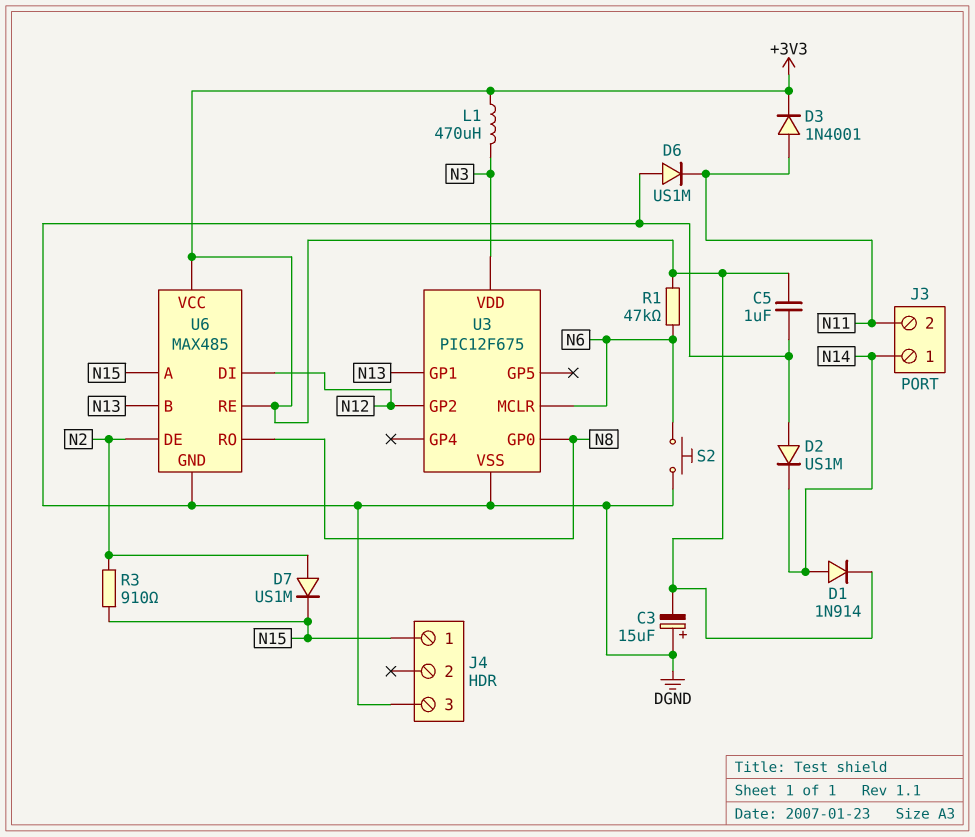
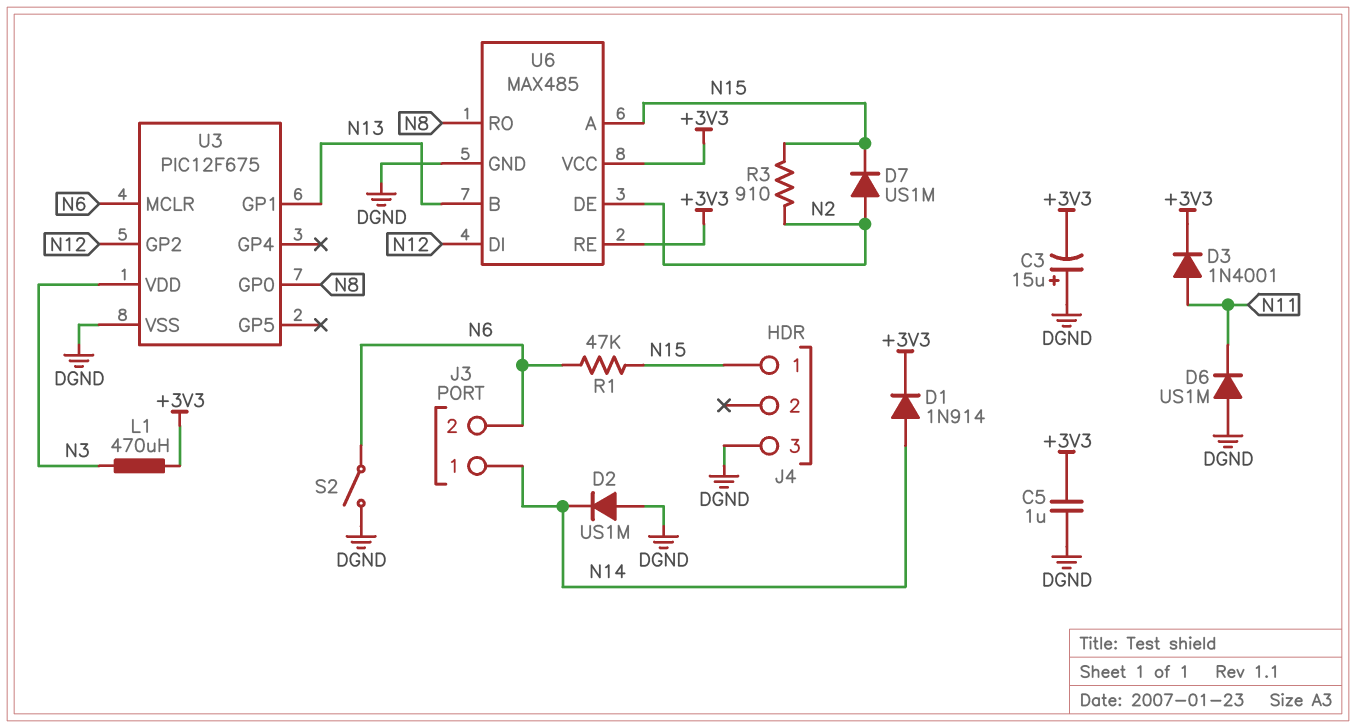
J3 pin 2: N11 -> N6
R1: 47k (+3V3, N6) -> 47k (N6, N15)
S2: button (DGND, N6) -> switch (DGND, N6)

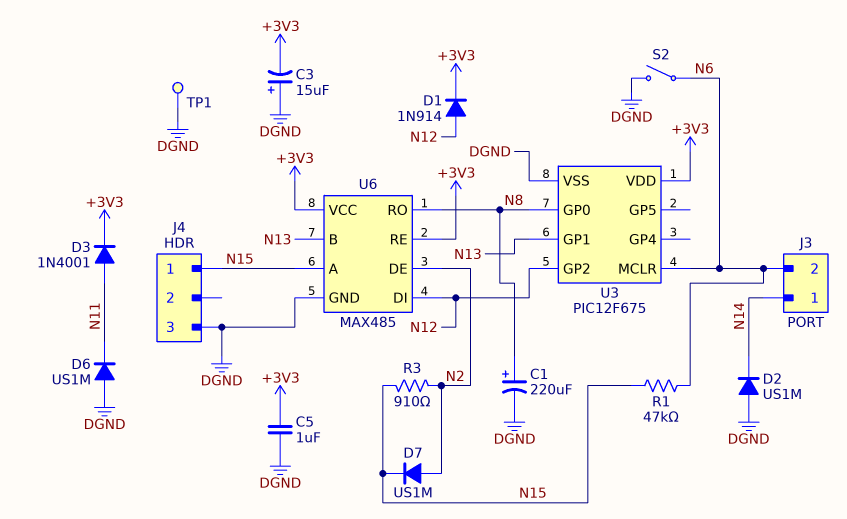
C1: none -> 220uF (plus N8, minus DGND)
D1: diode 1N914 (A N14, K +3V3) -> diode 1N914 (A N12, K +3V3)
L1: 470uH (+3V3, N3) -> none
TP1: none -> test point (DGND)
U3 pin VDD: N3 -> +3V3

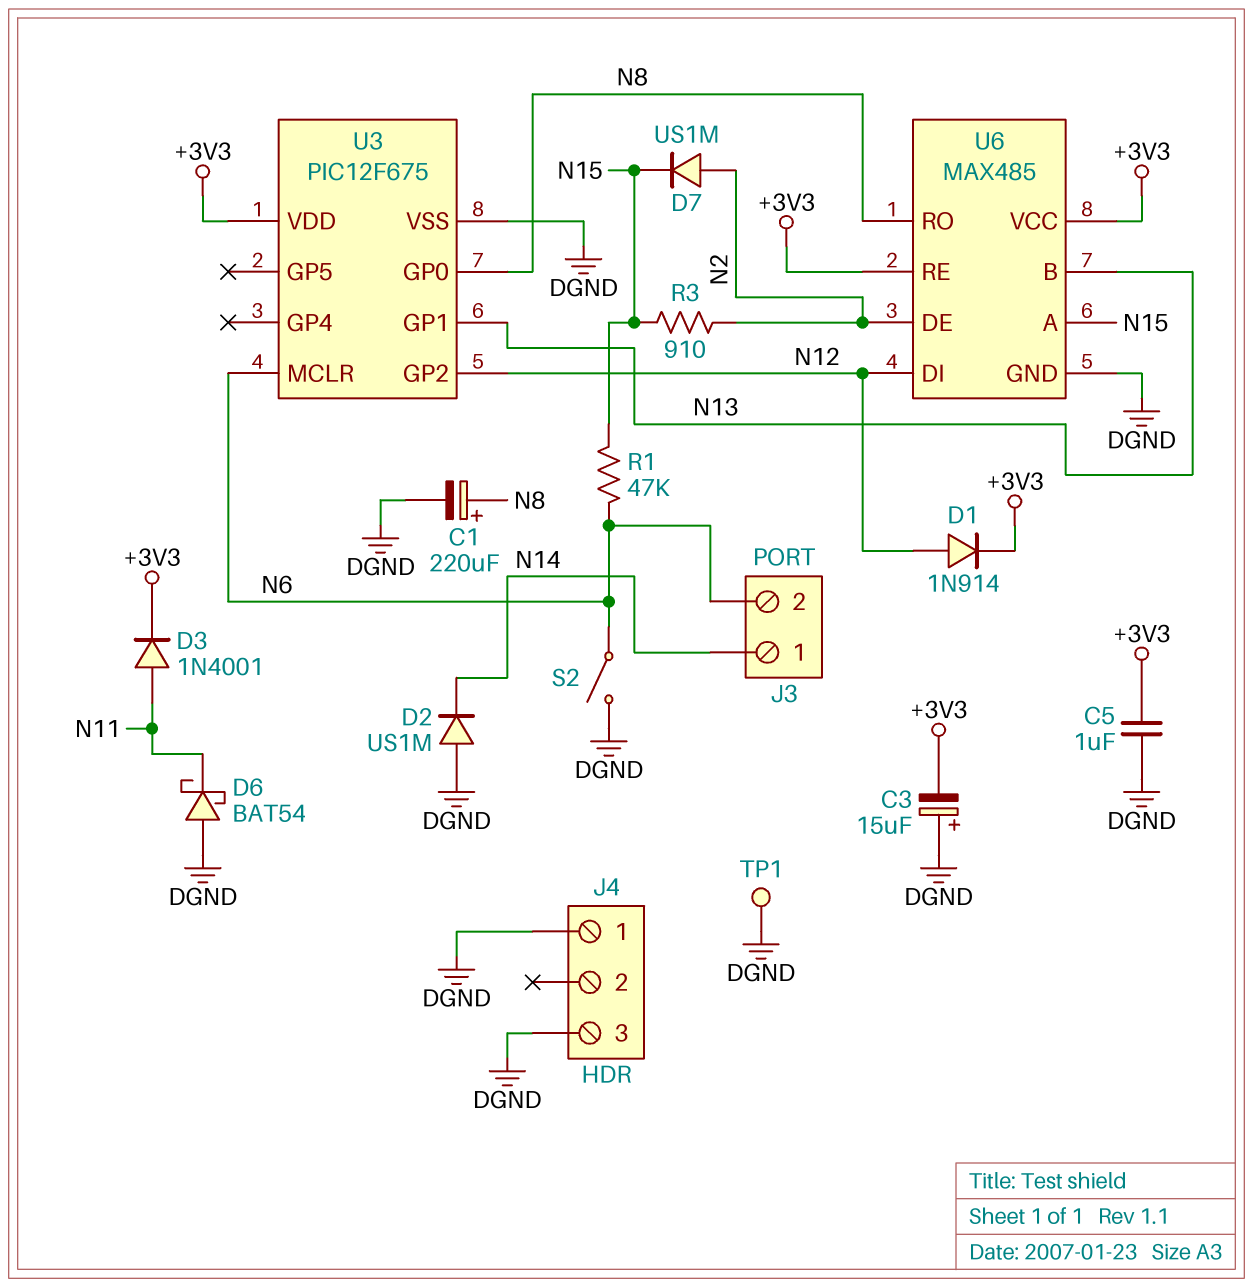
D6: diode US1M (A DGND, K N11) -> schottky BAT54 (A DGND, K N11)
J4 pin 1: N15 -> DGND

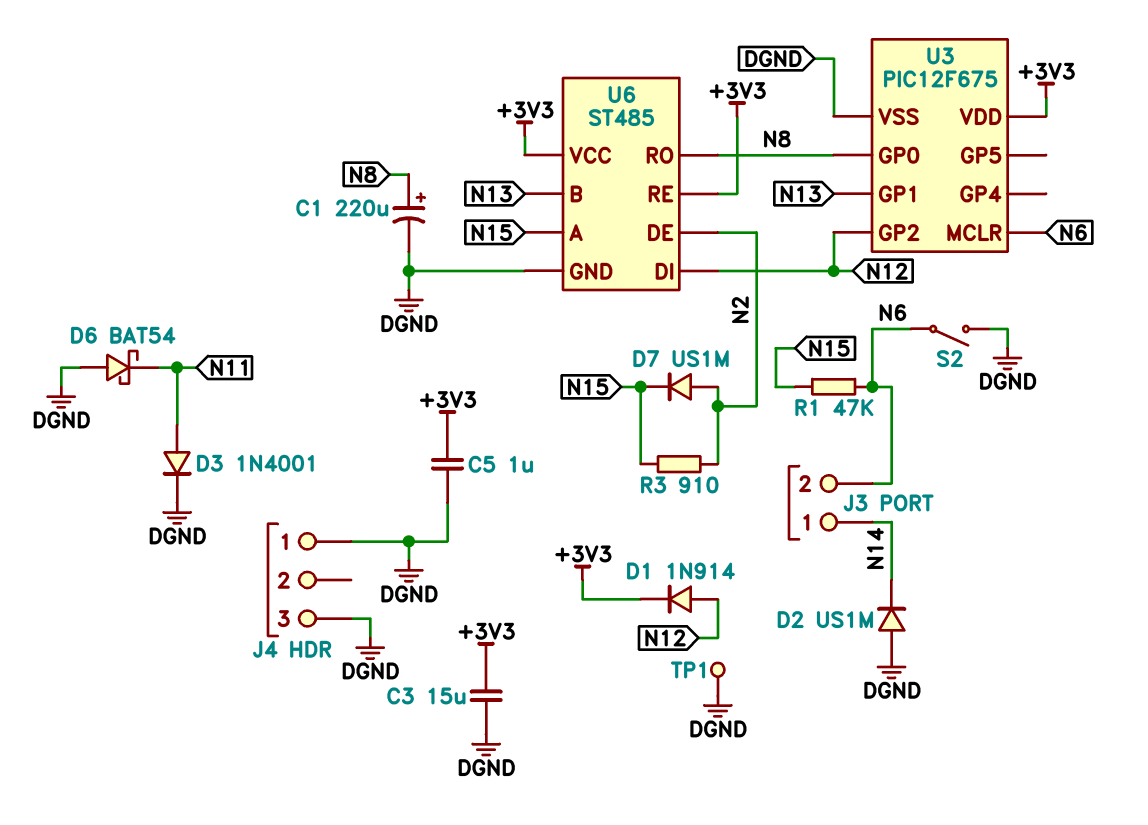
C3: 15uF (plus DGND, minus +3V3) -> 15uF (+3V3, DGND)
D3: diode 1N4001 (A N11, K +3V3) -> diode 1N4001 (A N11, K DGND)
U6: MAX485 -> ST485

